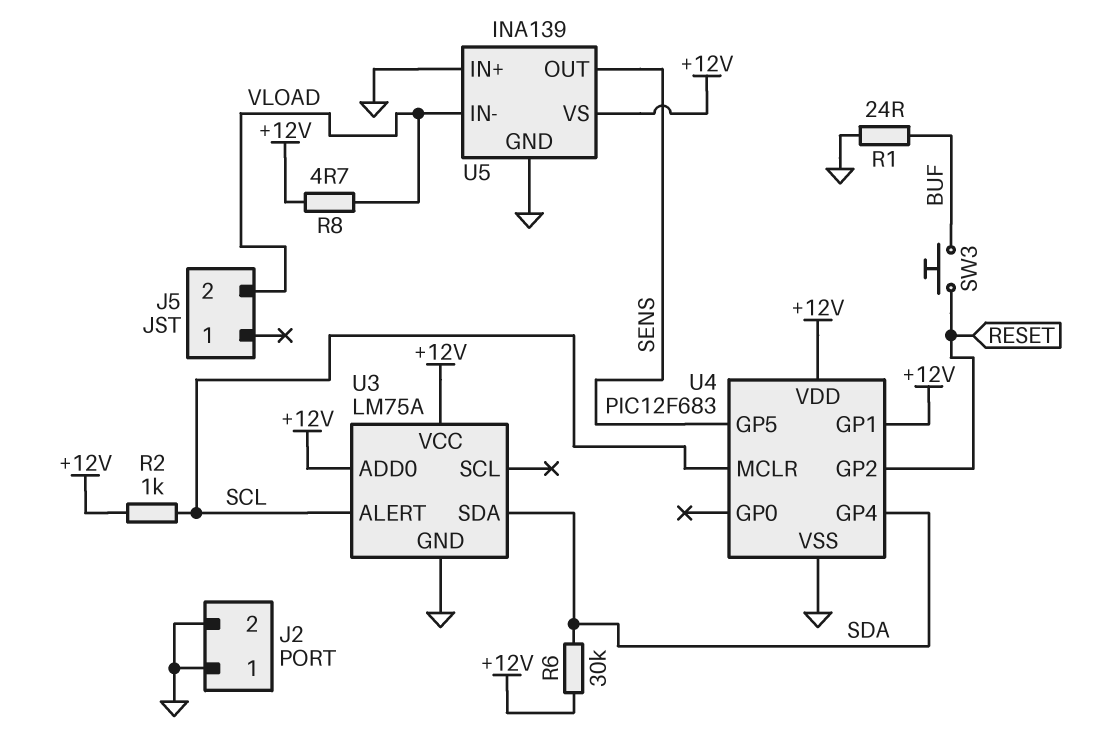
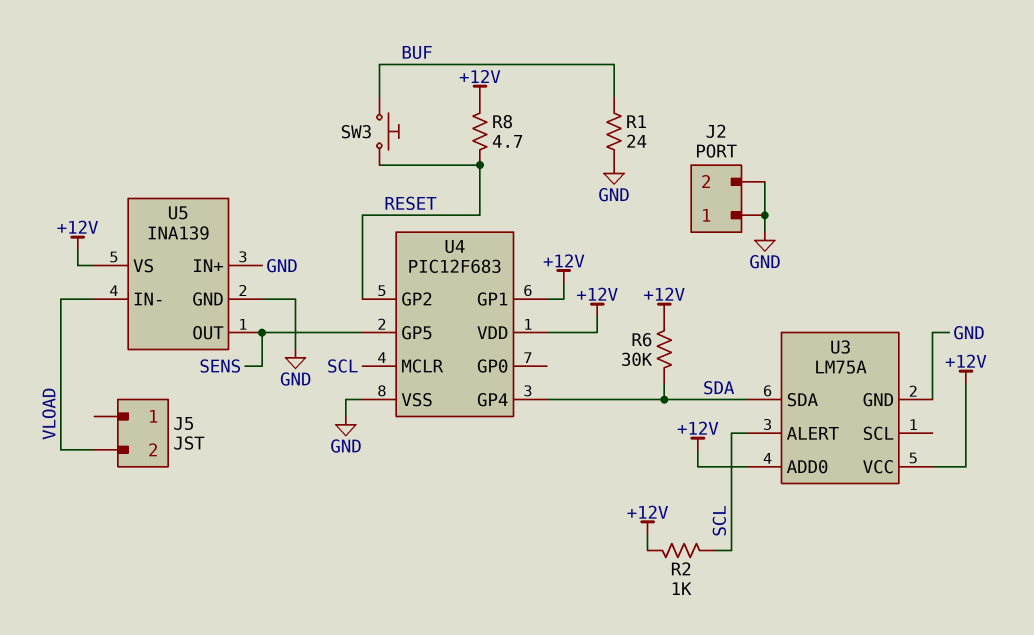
R8: 4.7 (+12V, VLOAD) -> 4.7 (+12V, RESET)

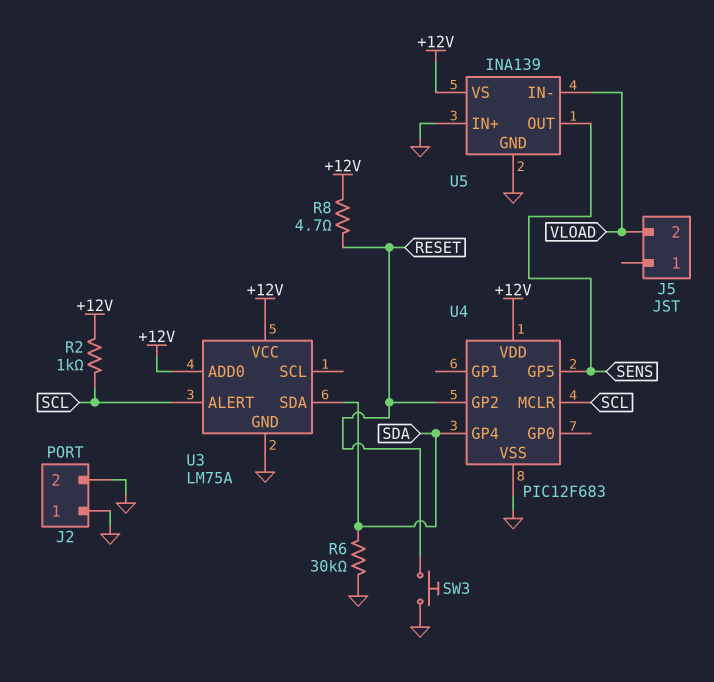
R1: 24 (BUF, GND) -> none
R6: 30k (+12V, SDA) -> 30k (GND, SDA)
SW3: button (BUF, RESET) -> button (GND, RESET)
U4 pin GP1: +12V -> none

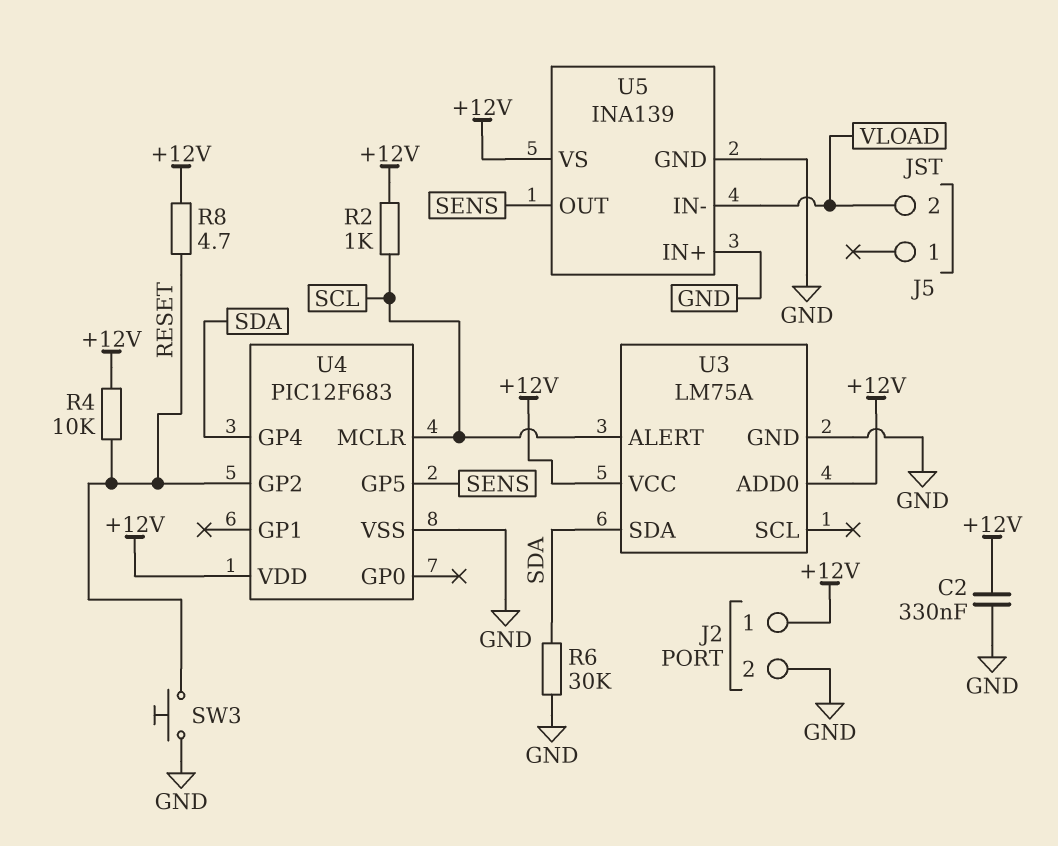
C2: none -> 330nF (+12V, GND)
J2 pin 1: GND -> +12V
R4: none -> 10k (+12V, RESET)

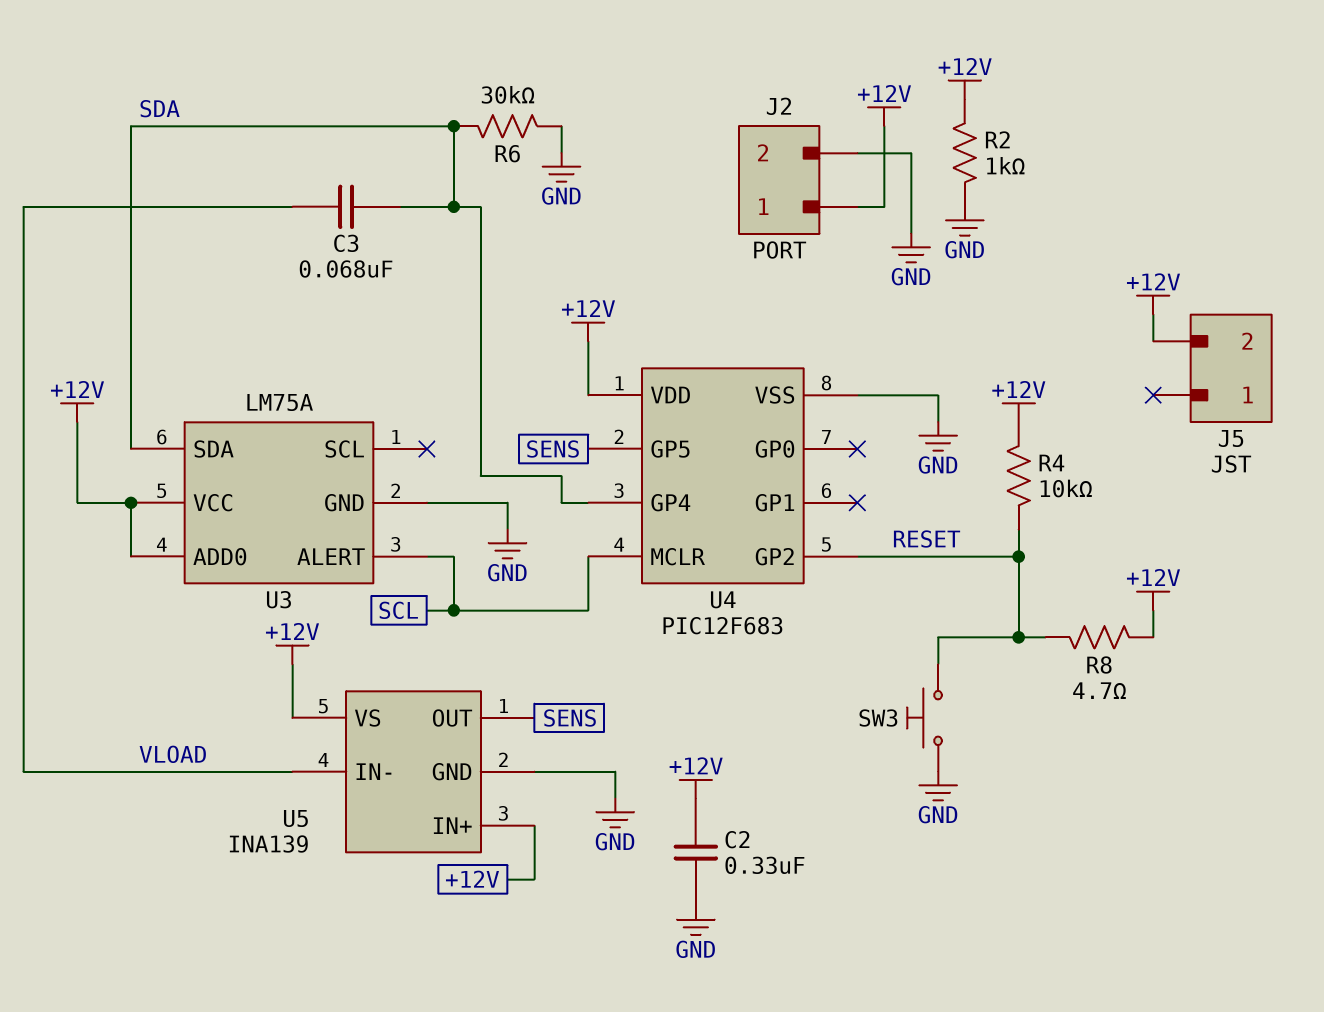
C3: none -> 68nF (SDA, VLOAD)
J5 pin 2: VLOAD -> +12V
R2: 1k (+12V, SCL) -> 1k (+12V, GND)
U5 pin IN+: GND -> +12V

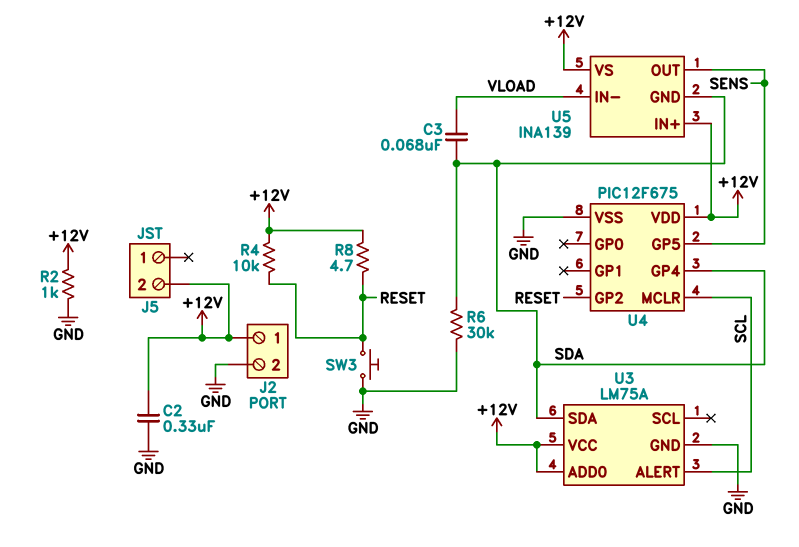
U4: PIC12F683 -> PIC12F675
U5 pin GND: GND -> SDA

